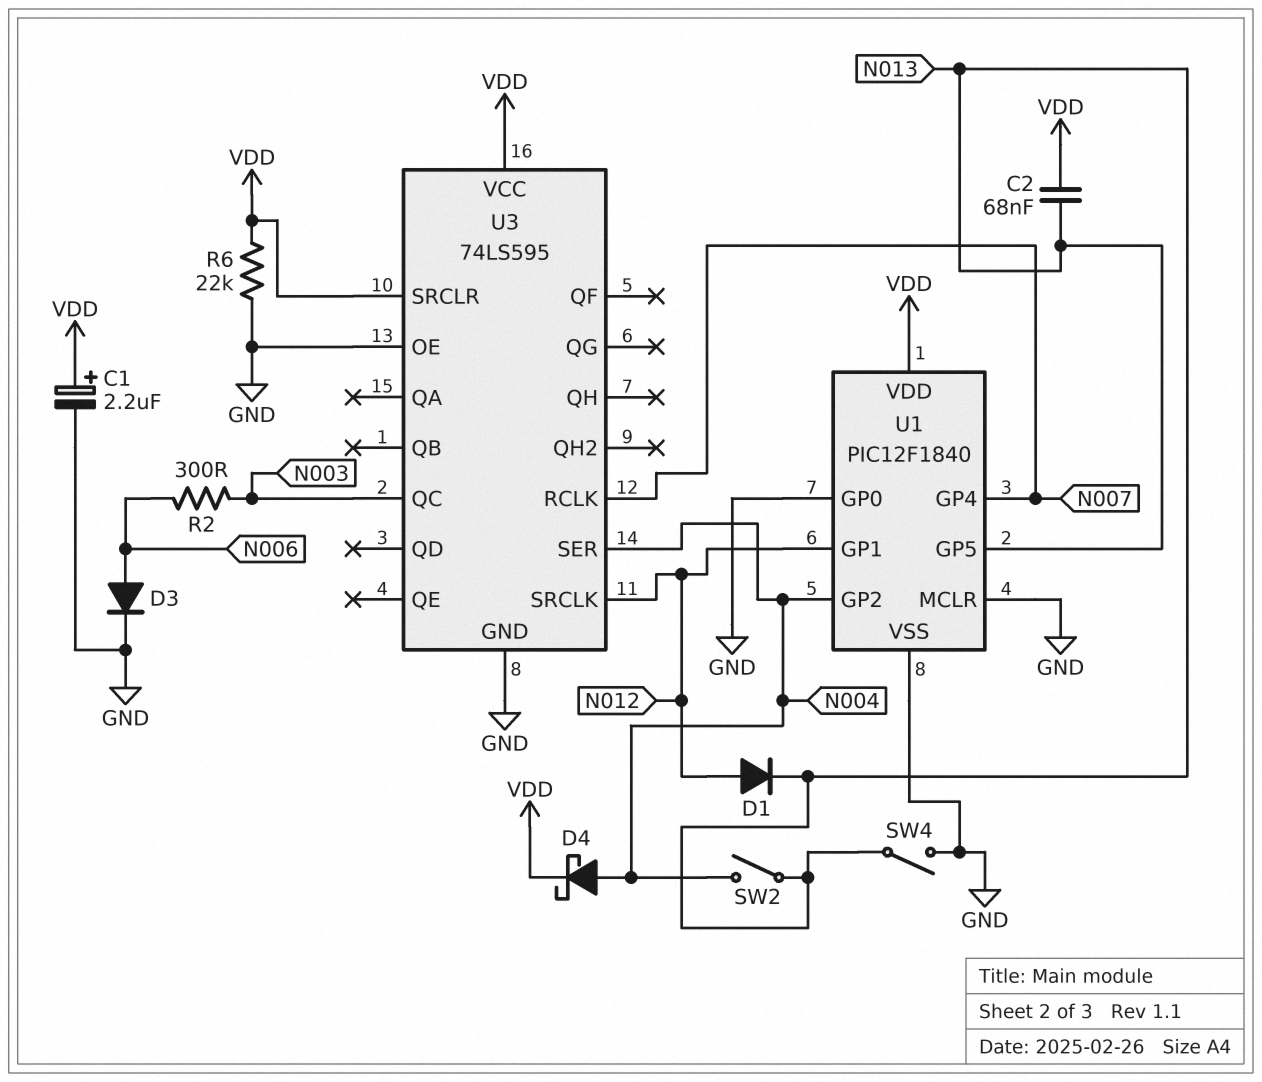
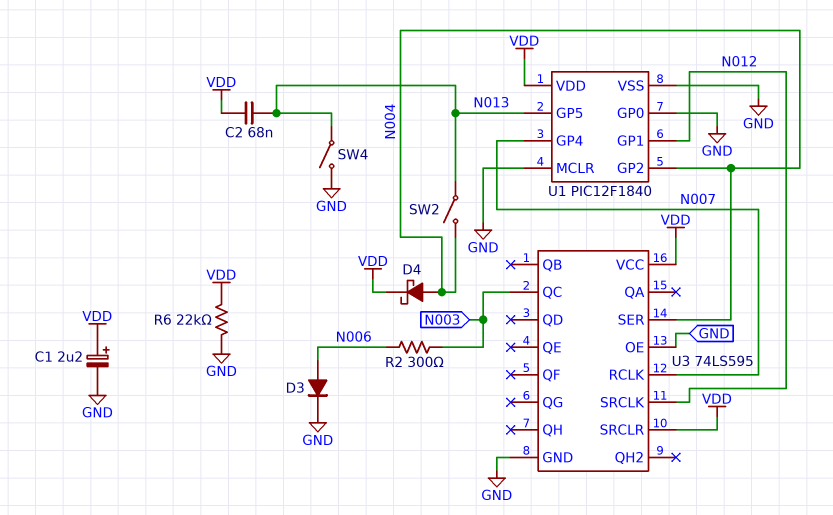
D1: diode (A N012, K N013) -> none

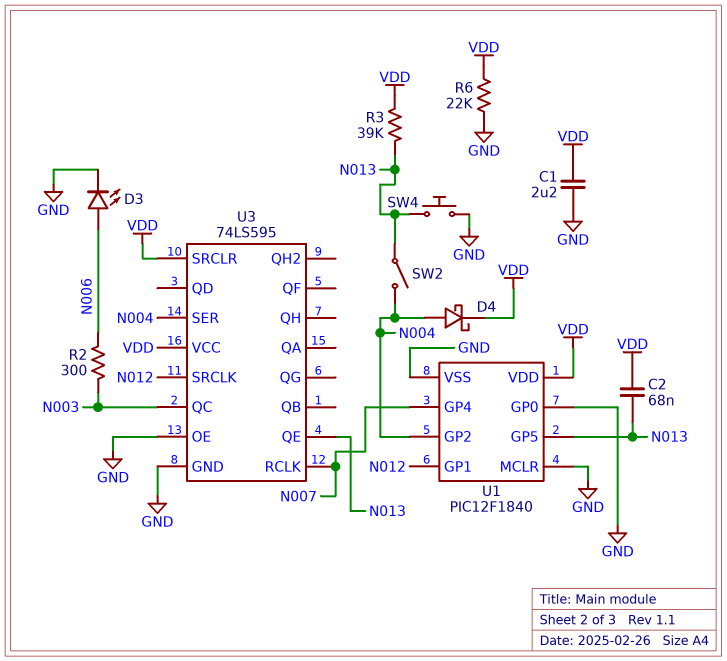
C1: 2.2uF (plus VDD, minus GND) -> 2.2uF (GND, VDD)
D3: diode (A N006, K GND) -> LED (A N006, K GND)
R3: none -> 39k (N013, VDD)
SW4: switch (GND, N013) -> button (GND, N013)
U3 pin QE: none -> N013

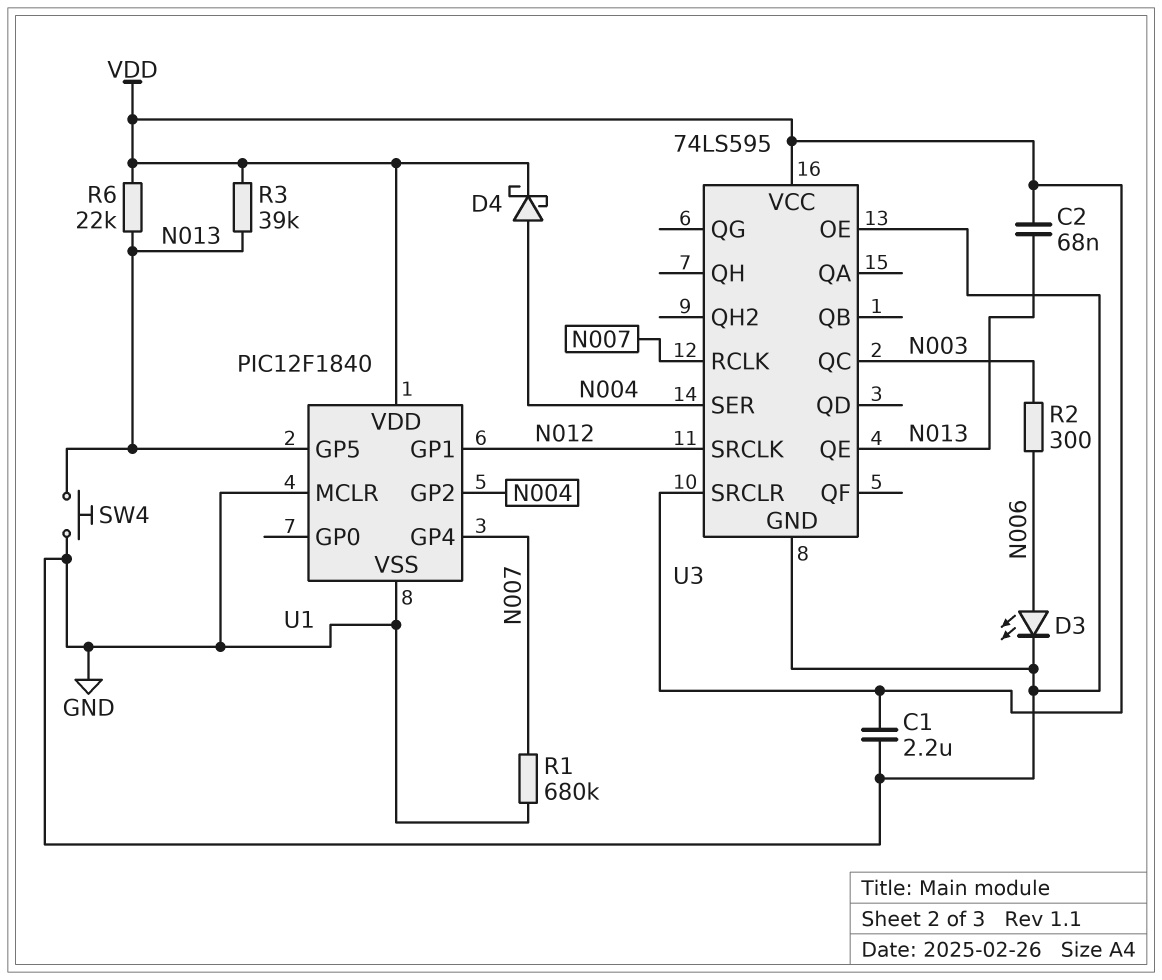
R1: none -> 680k (GND, N007)
R6: 22k (GND, VDD) -> 22k (N013, VDD)
SW2: switch (N004, N013) -> none
U1 pin GP0: GND -> none

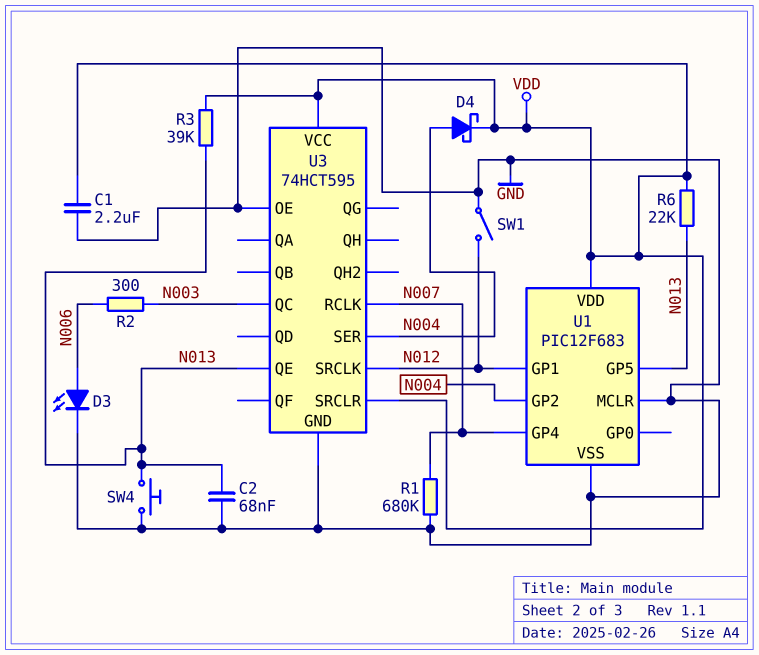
C2: 68nF (N013, VDD) -> 68nF (GND, N013)
SW1: none -> switch (GND, N012)
U1: PIC12F1840 -> PIC12F683
U3: 74LS595 -> 74HCT595

